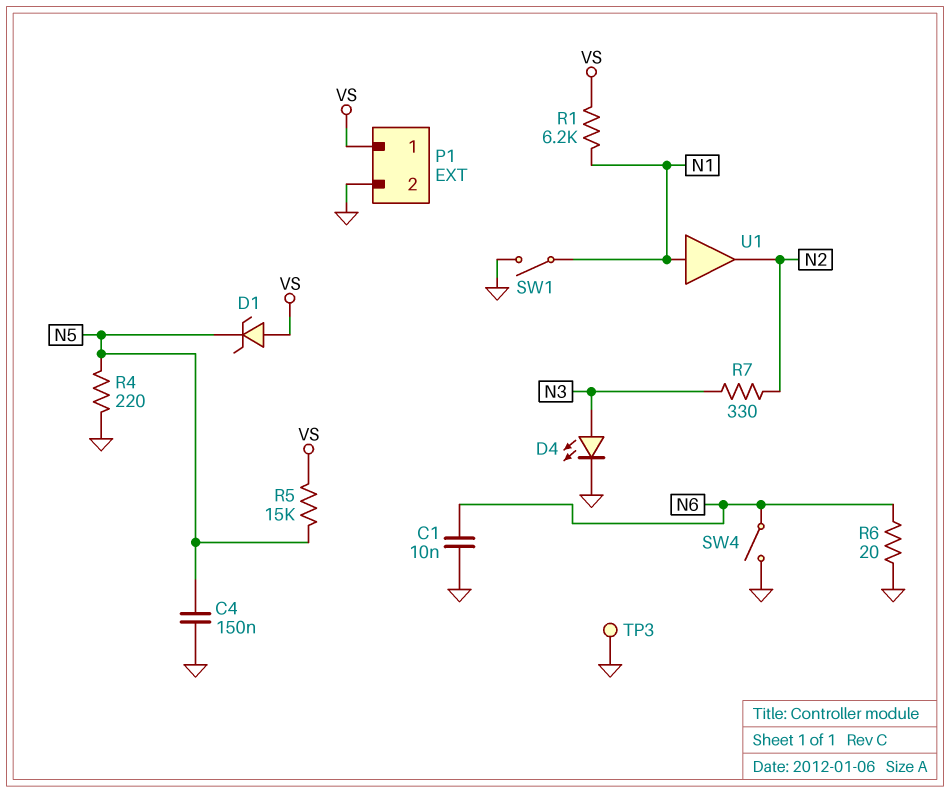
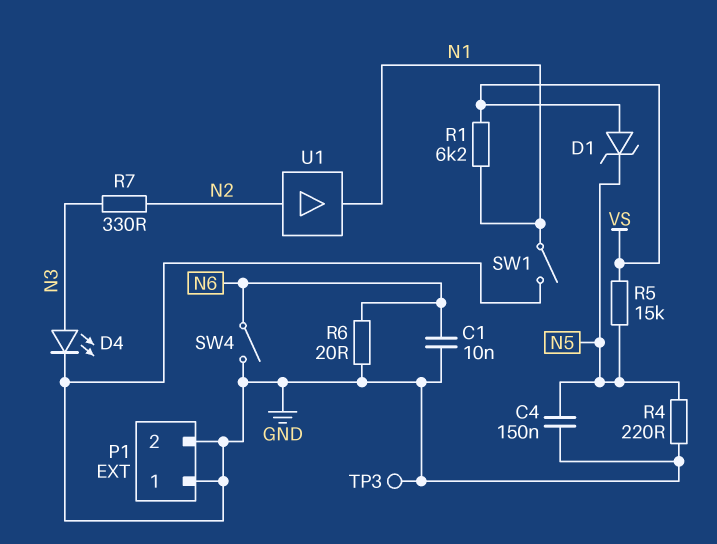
P1 pin 1: VS -> GND
U1: buffer (in N1, out N2) -> buffer (in N2, out N1)

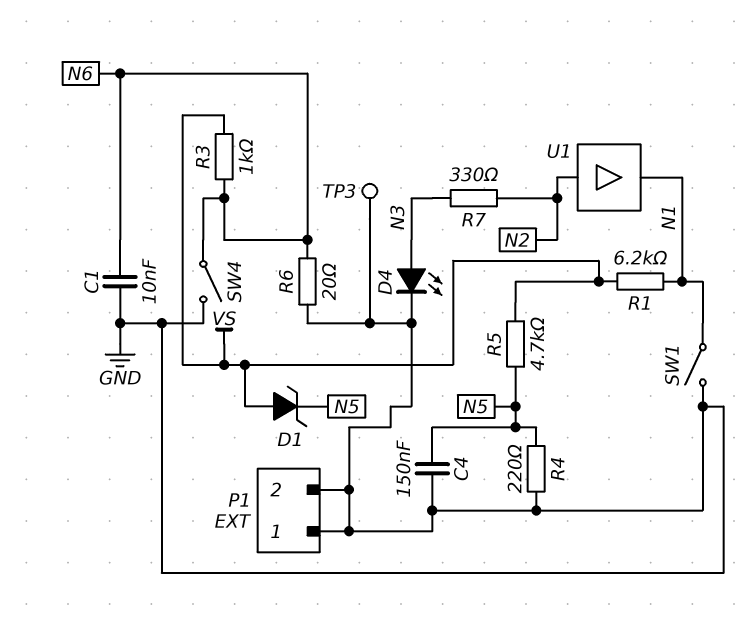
R3: none -> 1k (N6, VS)
R5: 15k (N5, VS) -> 4.7k (N5, VS)

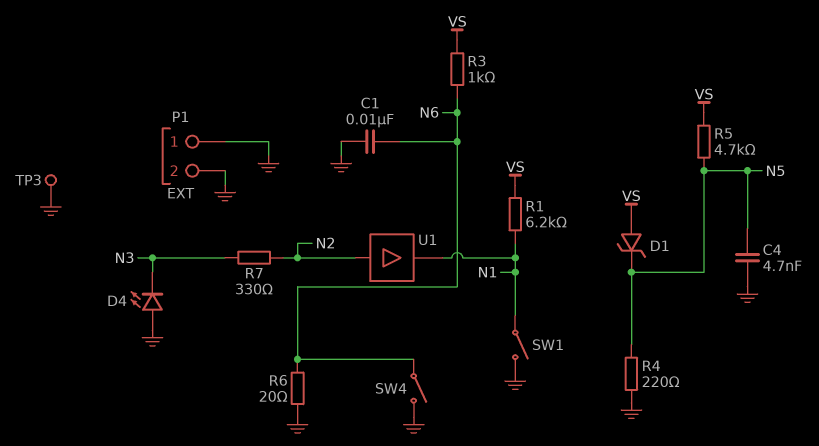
C4: 150nF (GND, N5) -> 4.7nF (GND, N5)
D4: LED (A N3, K GND) -> LED (A GND, K N3)

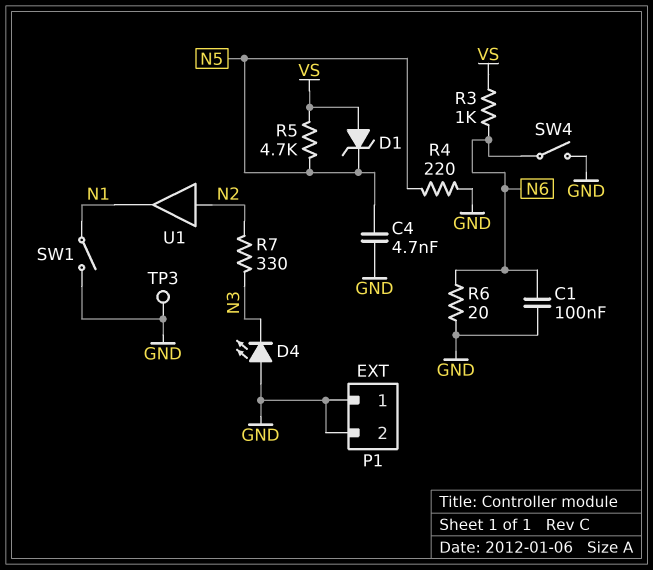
C1: 10nF (GND, N6) -> 100nF (GND, N6)
R1: 6.2k (N1, VS) -> none

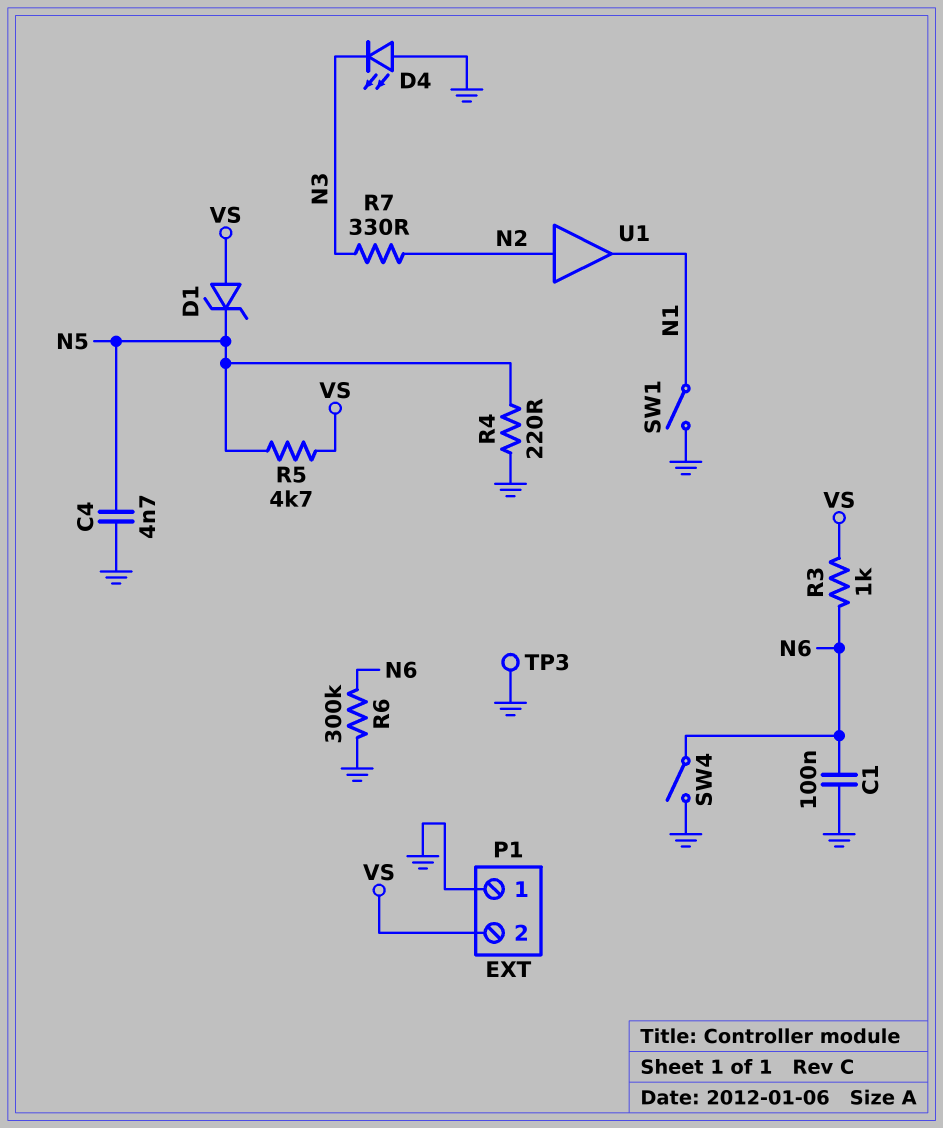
P1 pin 2: GND -> VS
R6: 20 (GND, N6) -> 300k (GND, N6)

